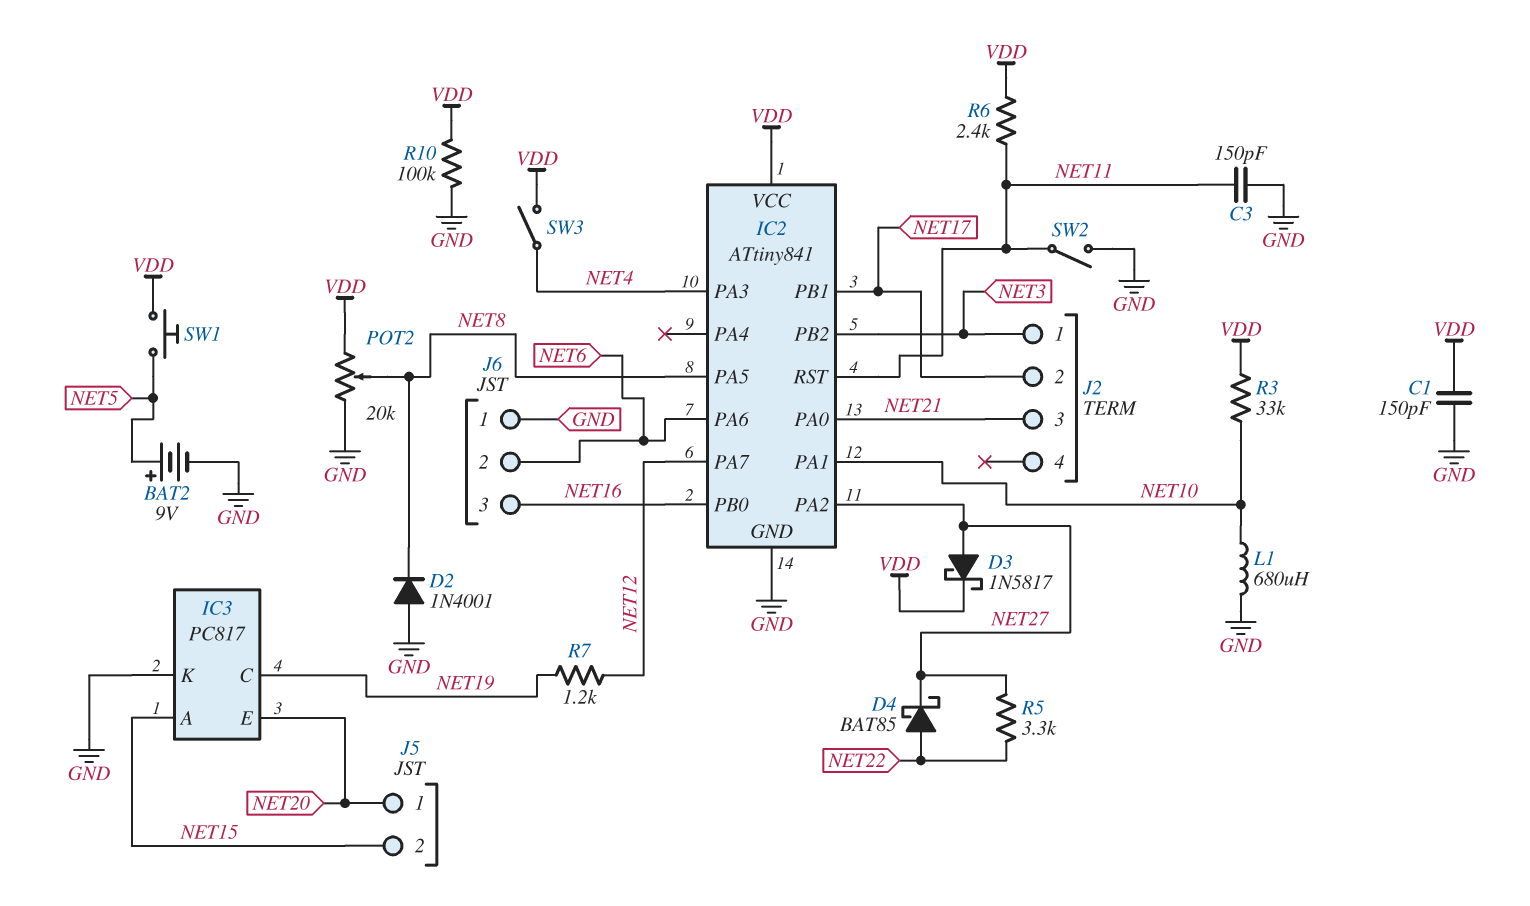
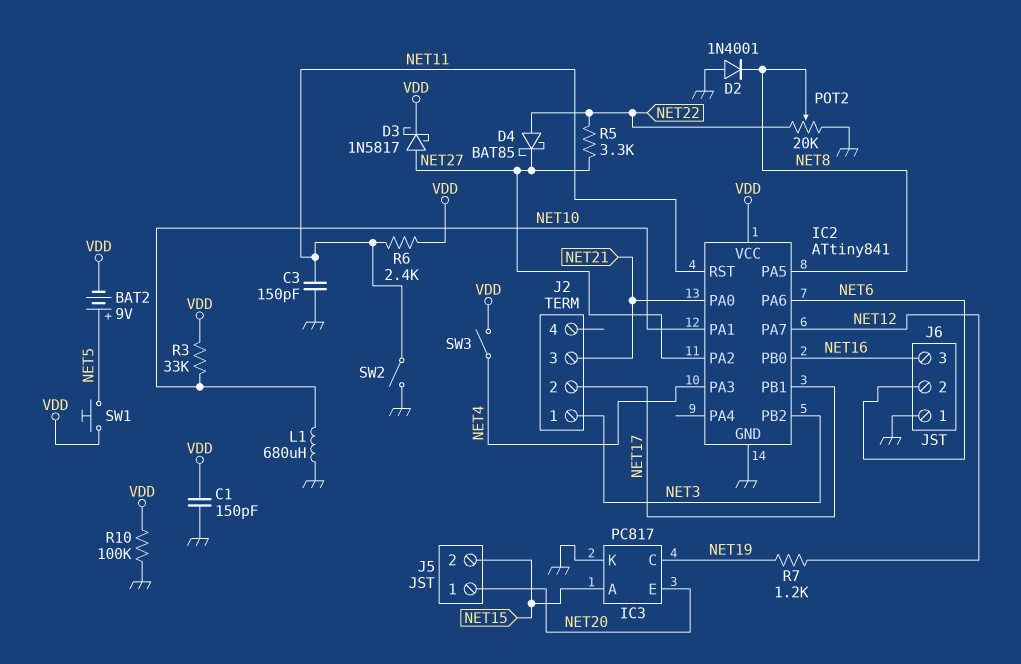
BAT2: 9V (plus NET5, minus GND) -> 9V (plus NET5, minus VDD)
POT2: 20k (GND, VDD, wiper NET8) -> 20k (GND, NET22, wiper NET8)

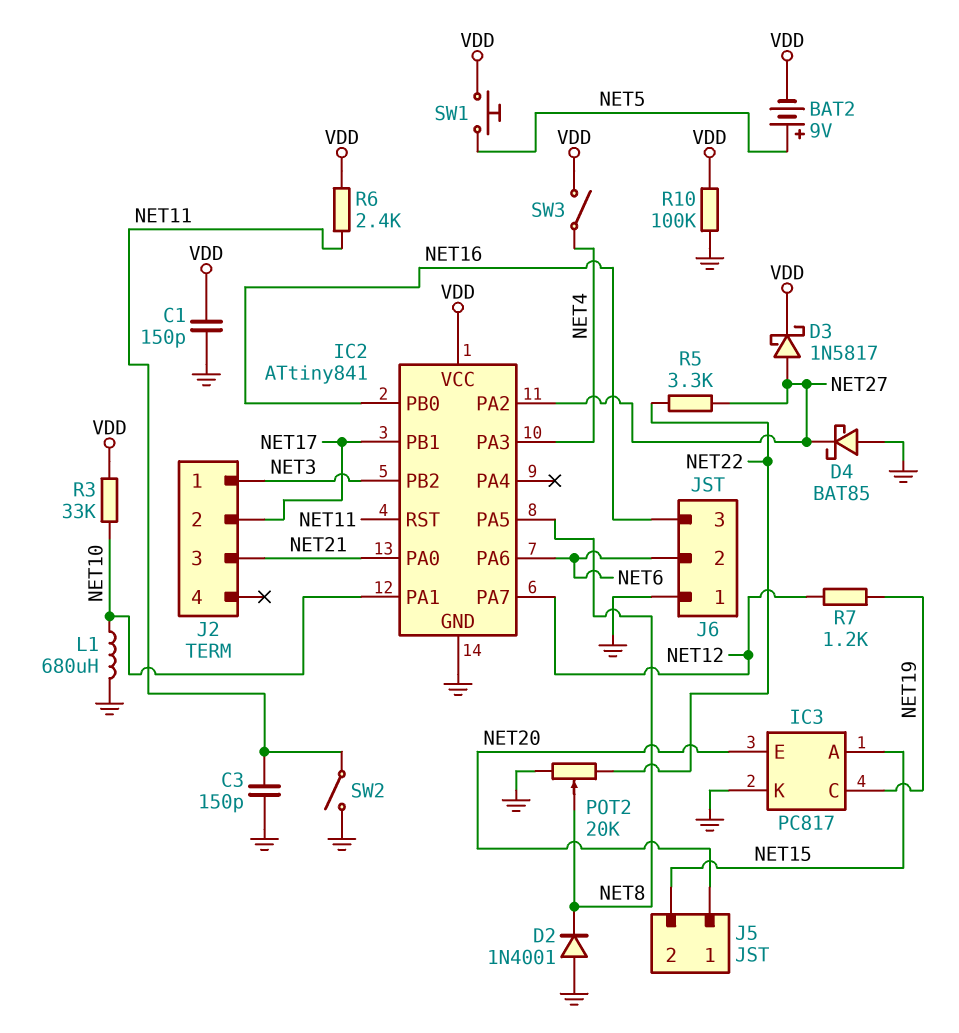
D4: schottky BAT85 (A NET22, K NET27) -> schottky BAT85 (A GND, K NET27)

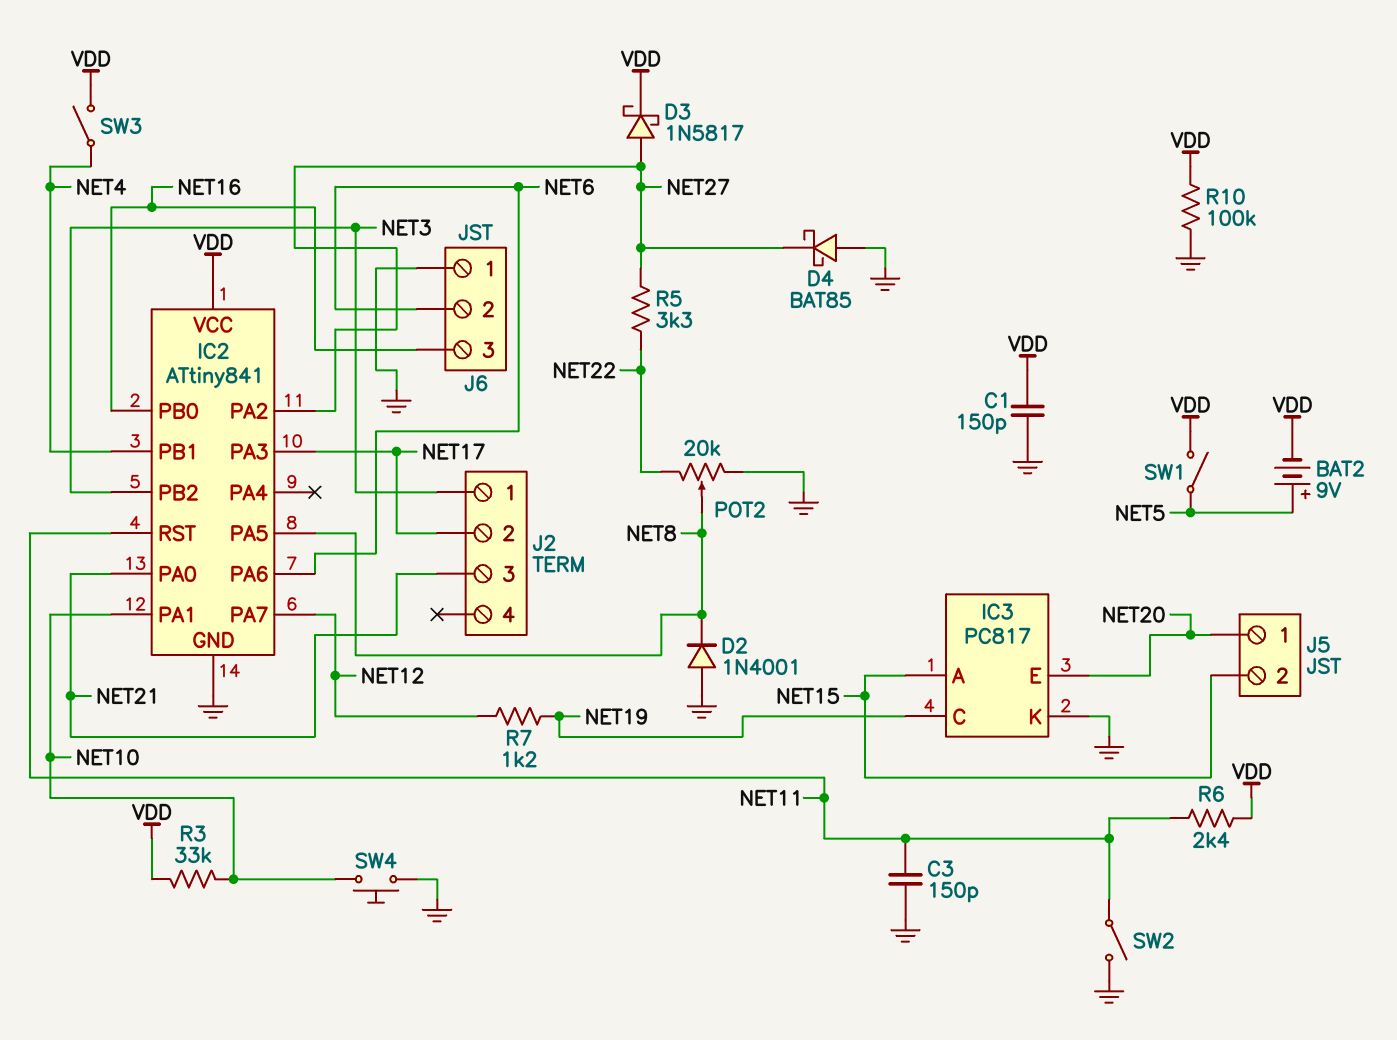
IC2 pin PA3: NET4 -> NET17
IC2 pin PB1: NET17 -> NET4
L1: 680uH (GND, NET10) -> none
SW1: button (NET5, VDD) -> switch (NET5, VDD)
SW4: none -> button (GND, NET10)

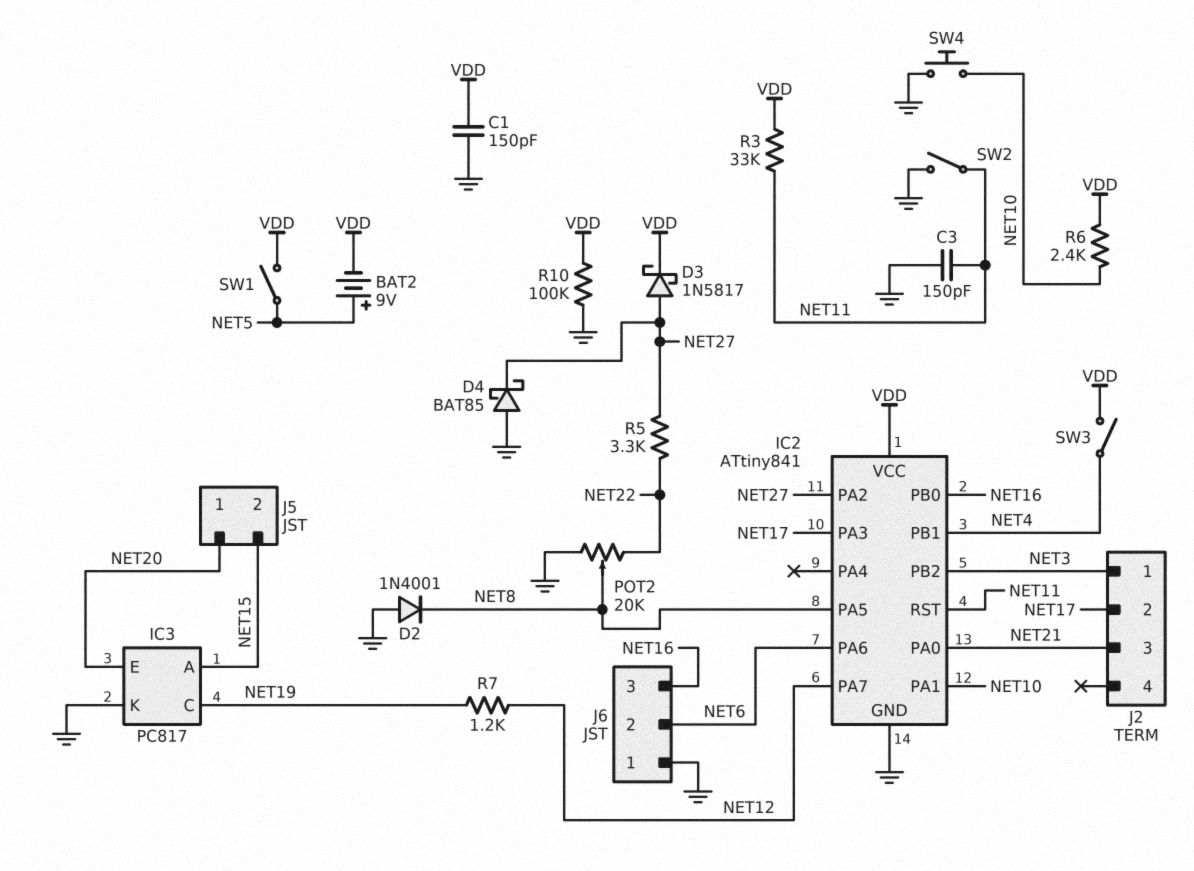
R3: 33k (NET10, VDD) -> 33k (NET11, VDD)
R6: 2.4k (NET11, VDD) -> 2.4k (NET10, VDD)

